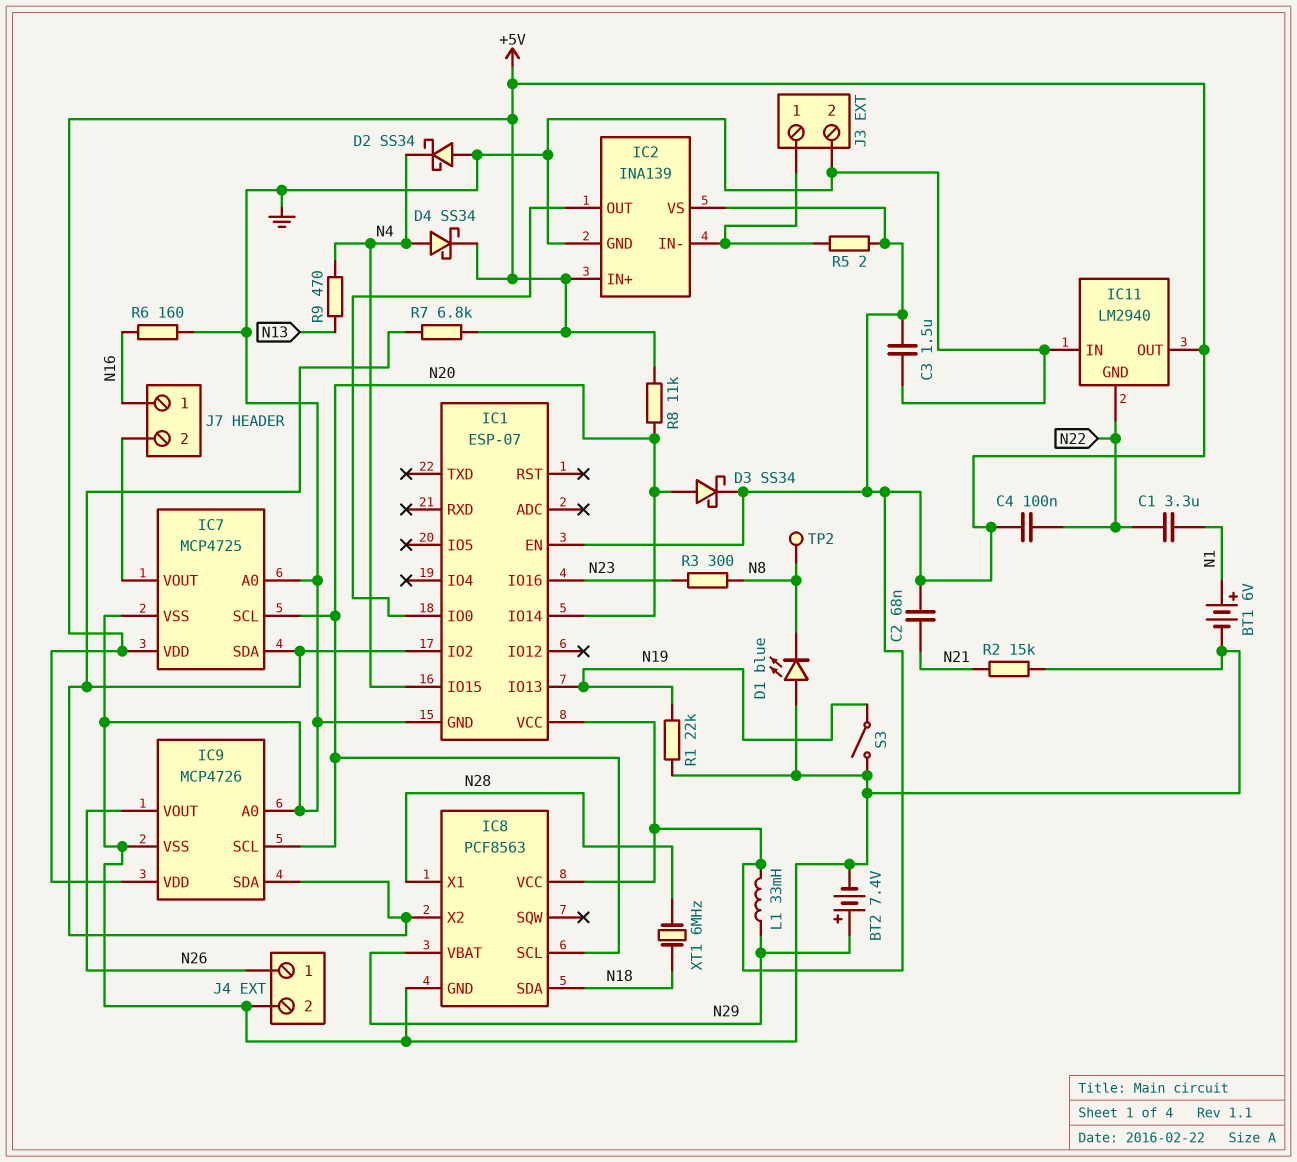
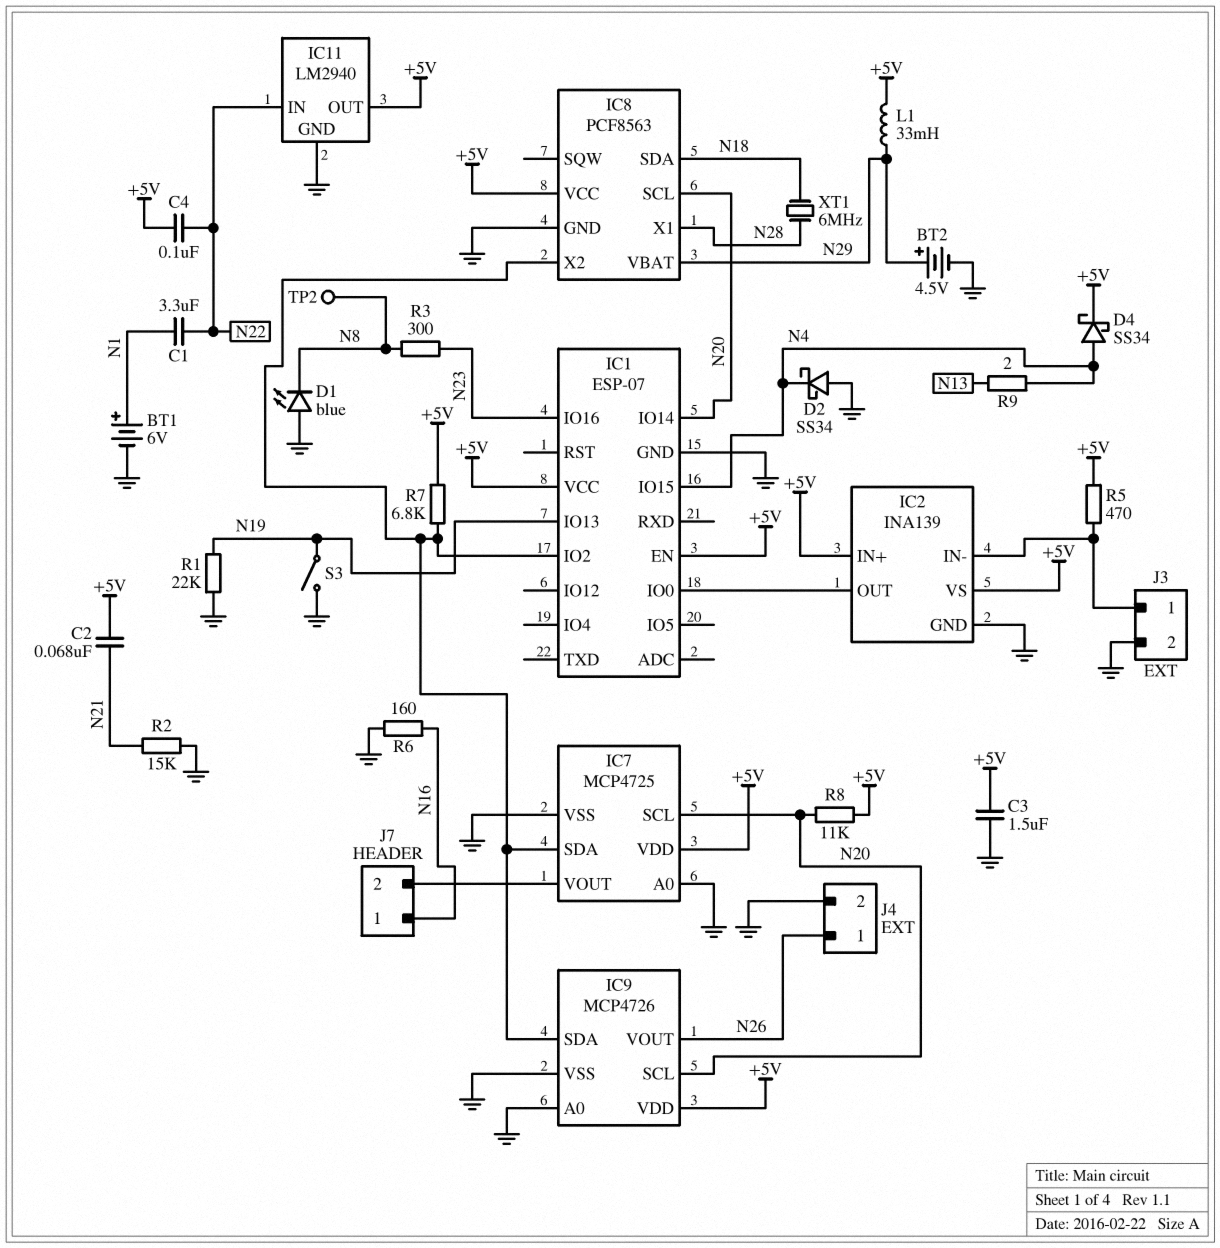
BT2: 7.4V (plus N29, minus GND) -> 4.5V (plus N29, minus GND)
D3: schottky SS34 (A N20, K +5V) -> none
IC11 pin GND: N22 -> GND
IC11 pin IN: GND -> N22
R5: 2 (+5V, IC2/IN-) -> 470 (+5V, IC2/IN-)
R9: 470 (N4, N13) -> 2 (N4, N13)

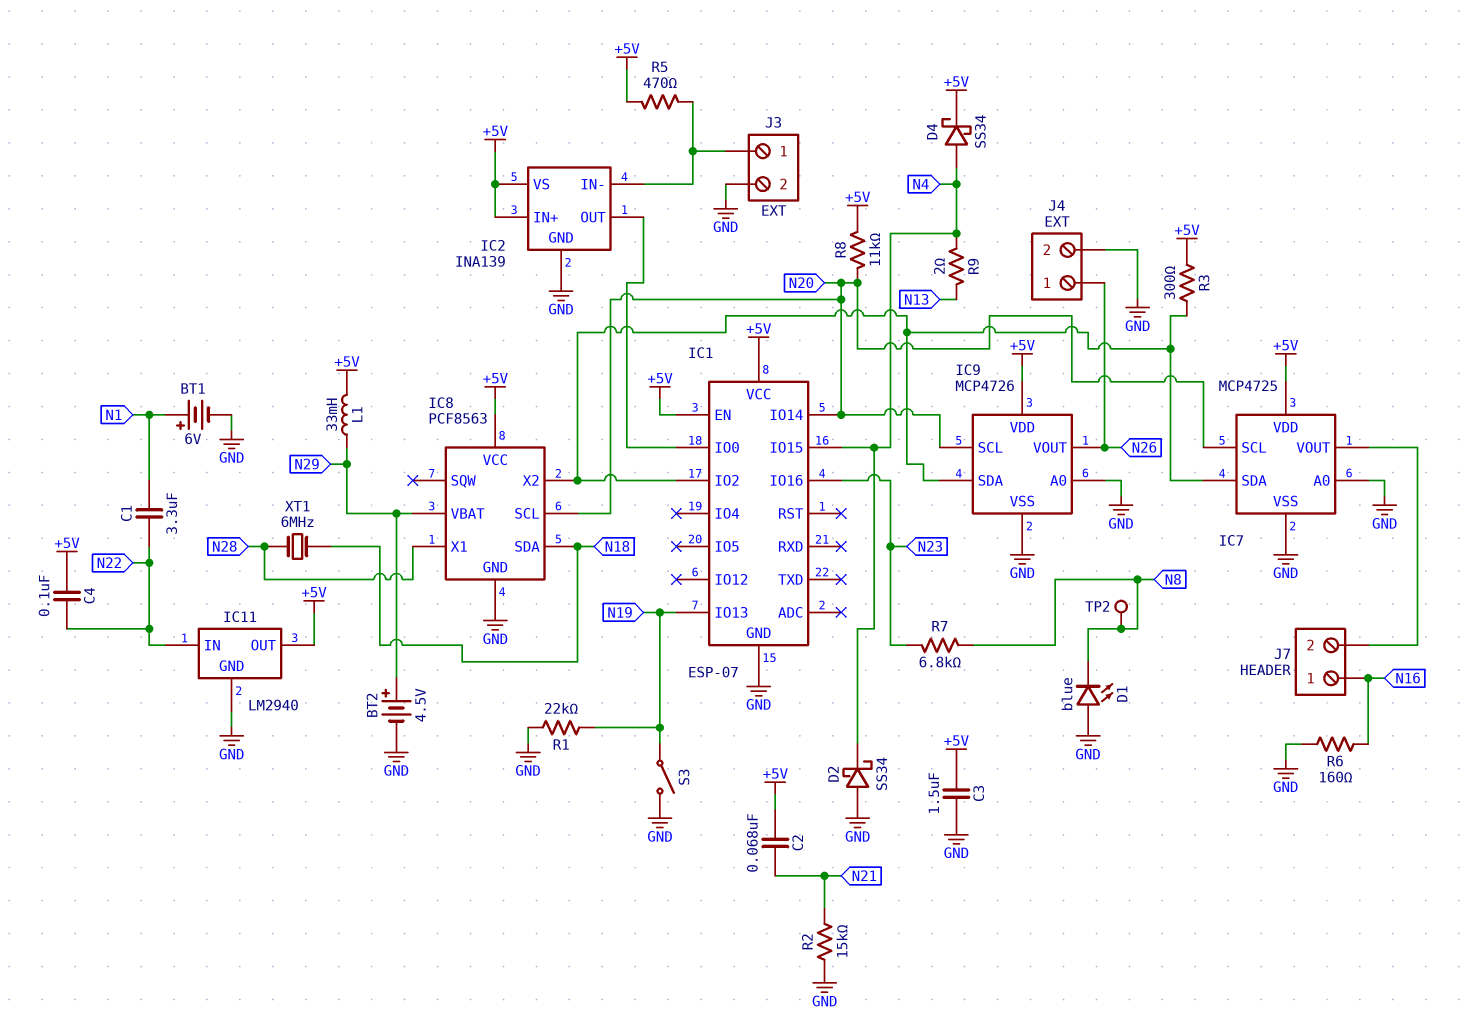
R3: 300 (N8, N23) -> 300 (+5V, IC1/IO2)
R7: 6.8k (+5V, IC1/IO2) -> 6.8k (N8, N23)

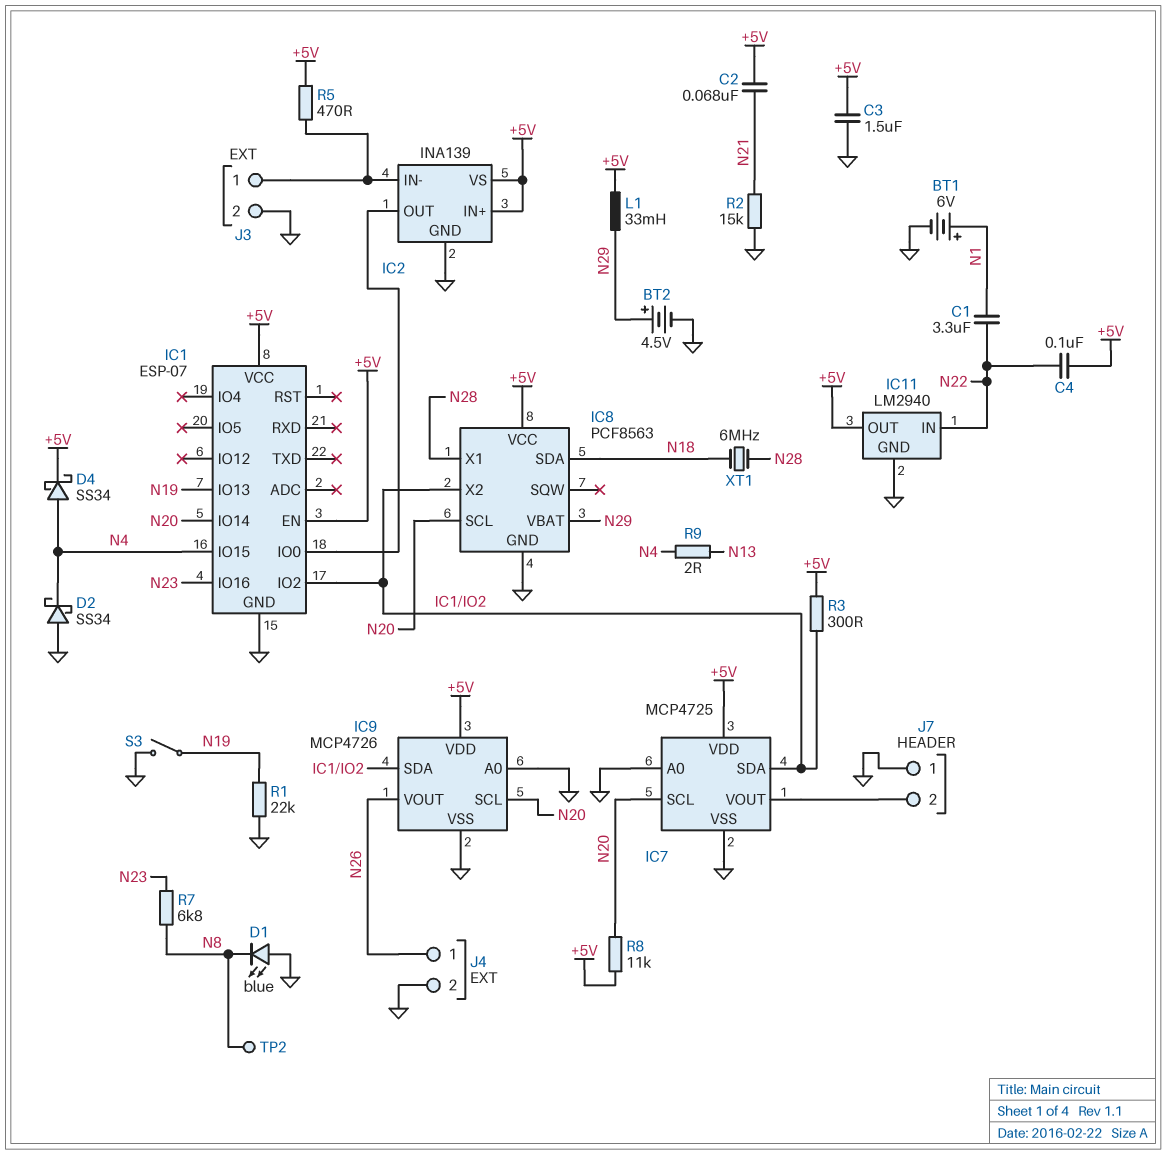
J7 pin 1: N16 -> GND
R6: 160 (GND, N16) -> none

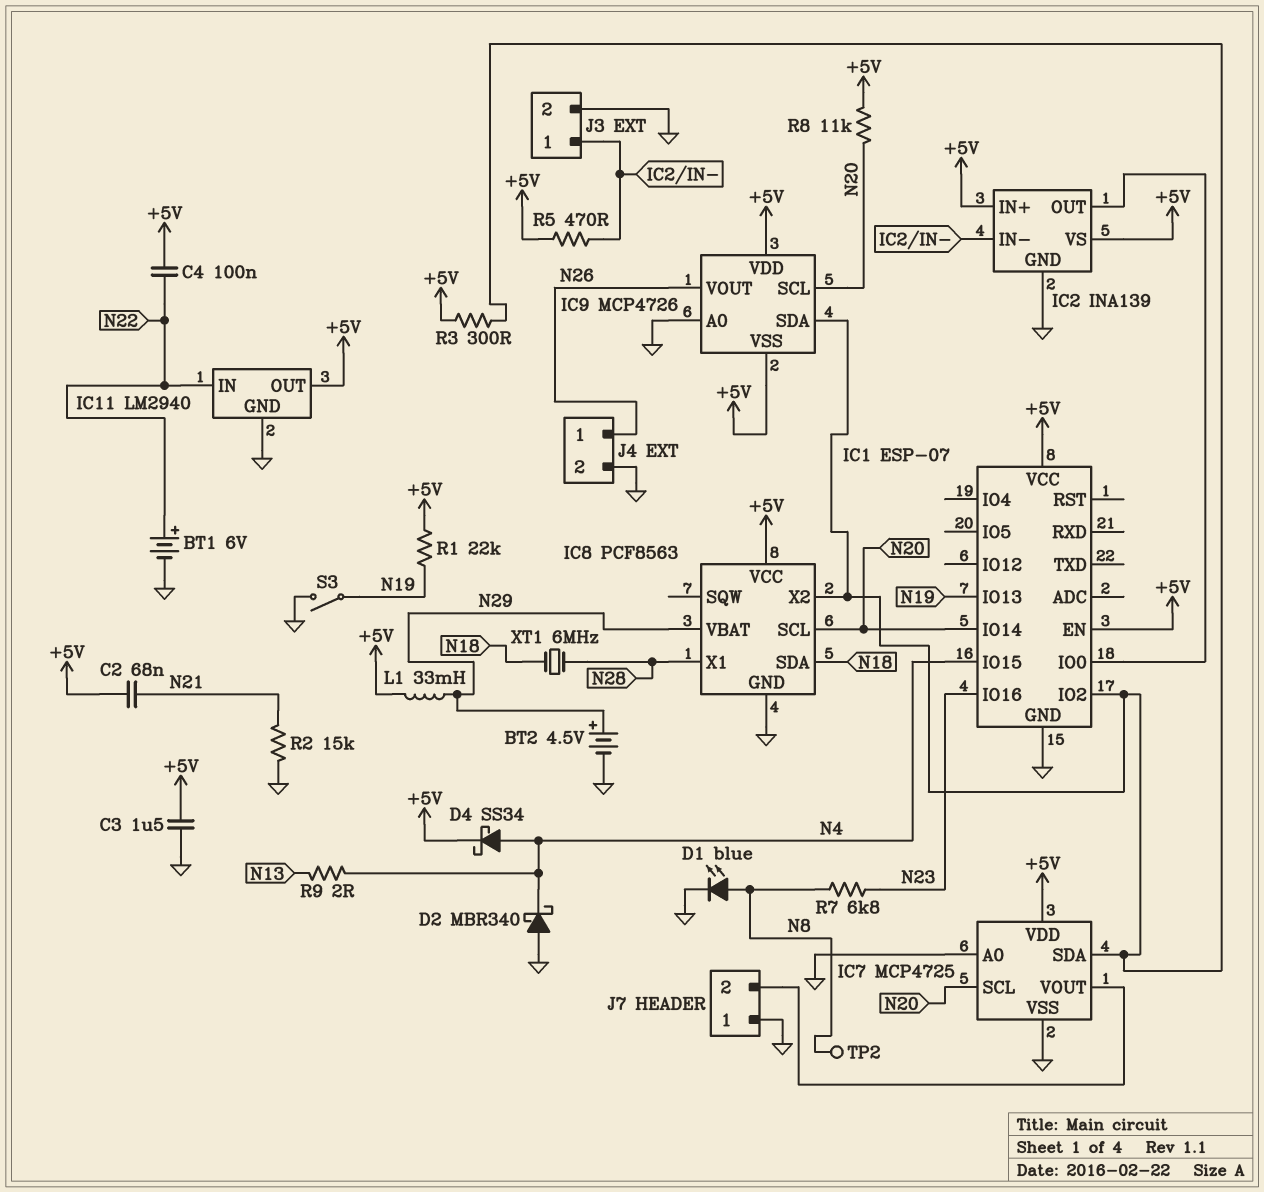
BT1: 6V (plus N1, minus GND) -> 6V (plus N22, minus GND)
C1: 3.3uF (N1, N22) -> none
D1: LED blue (A GND, K N8) -> LED blue (A N8, K GND)
D2: schottky SS34 (A GND, K N4) -> schottky MBR340 (A GND, K N4)
IC9 pin VSS: GND -> +5V
R1: 22k (GND, N19) -> 22k (+5V, N19)

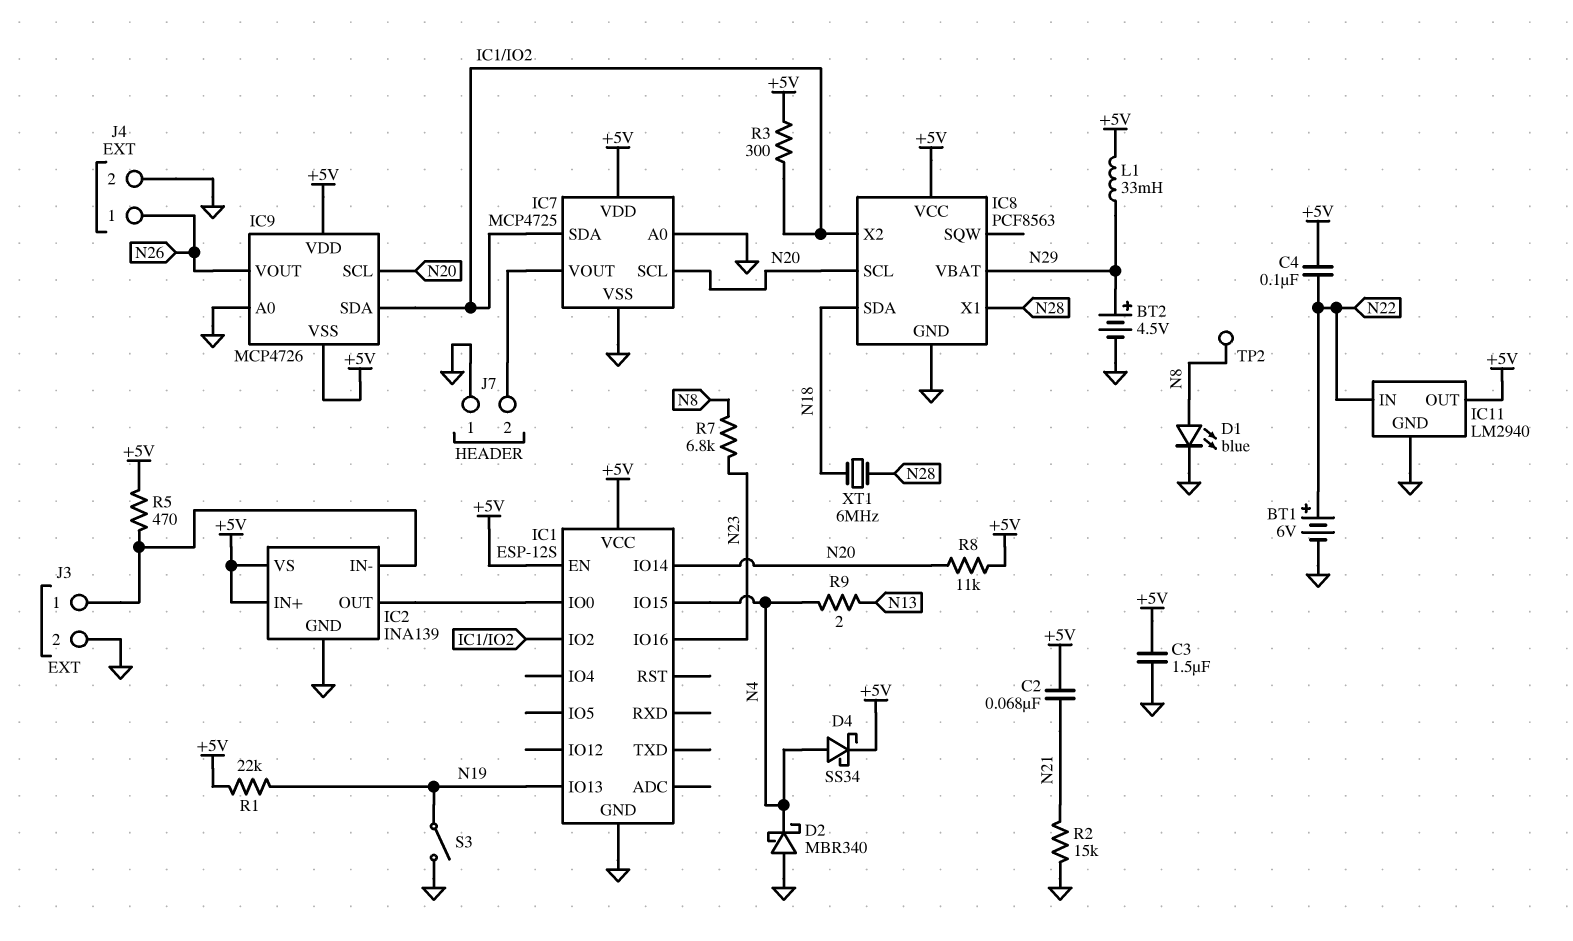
IC1: ESP-07 -> ESP-12S

